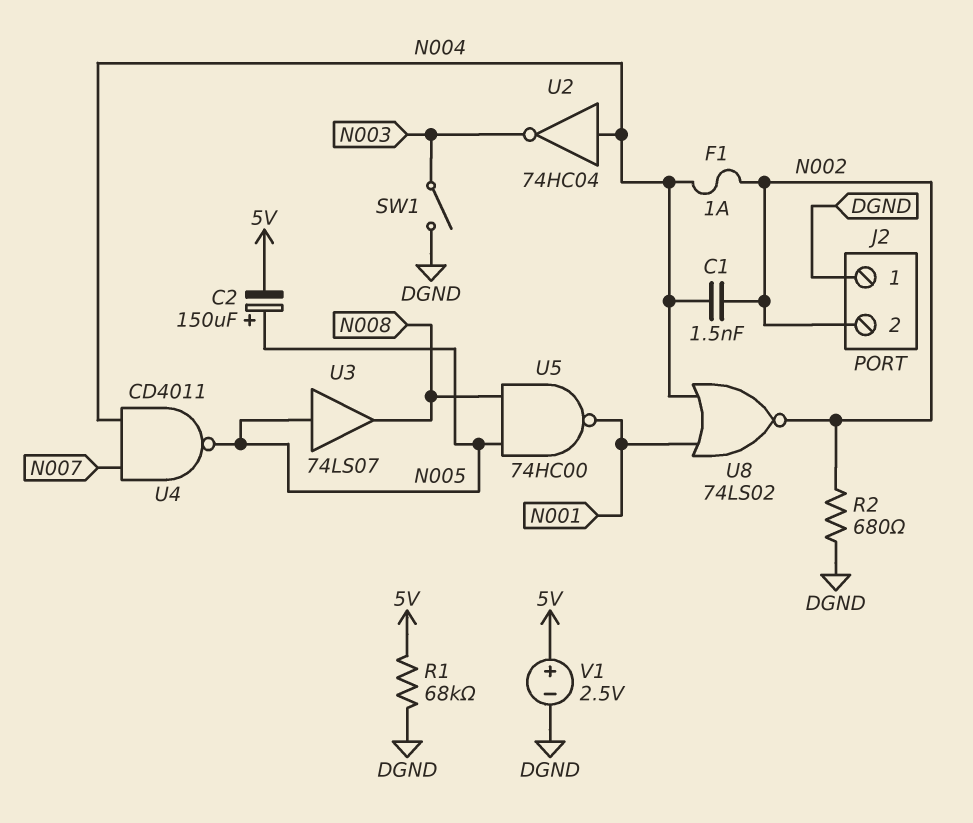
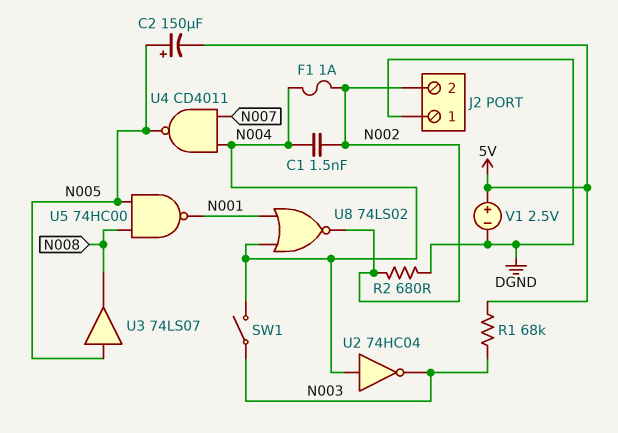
R1: 68k (5V, DGND) -> 68k (5V, N003)
SW1: switch (DGND, N003) -> switch (N003, N004)

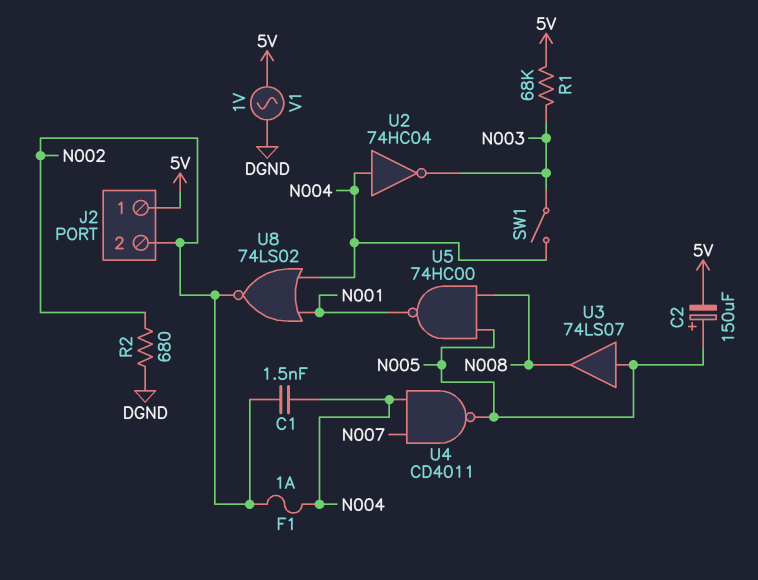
J2 pin 1: DGND -> 5V
V1: 2.5V (plus 5V, minus DGND) -> AC 1V (5V, DGND)

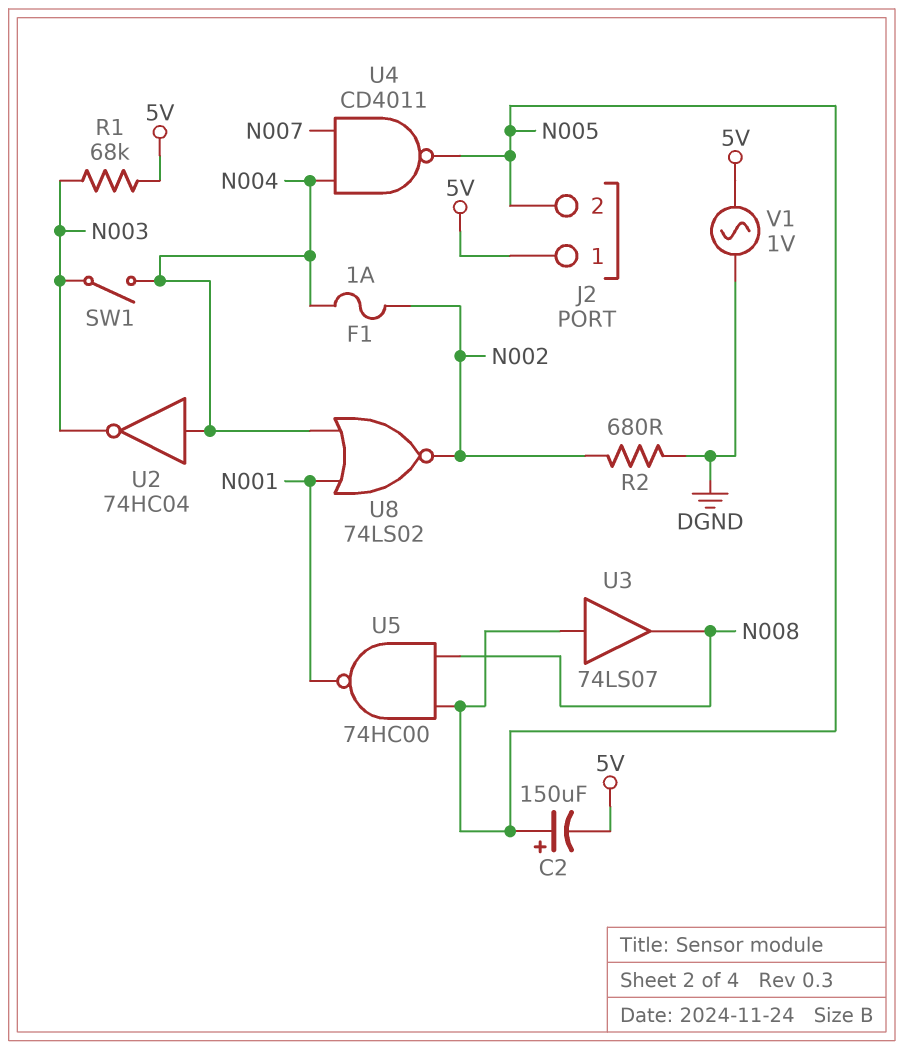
C1: 1.5nF (N002, N004) -> none
J2 pin 2: N002 -> N005

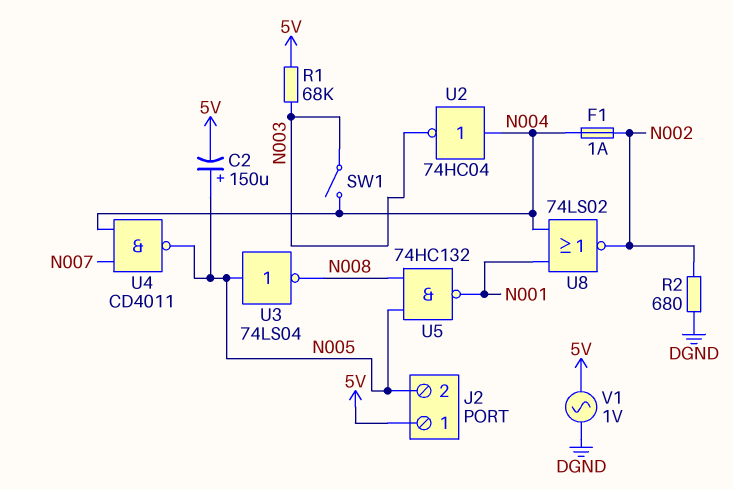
U3: buffer 74LS07 (in N005, out N008) -> NOT 74LS04 (in N005, out N008)
U5: NAND 74HC00 (in N005, in N008, out N001) -> NAND 74HC132 (in N005, in N008, out N001)

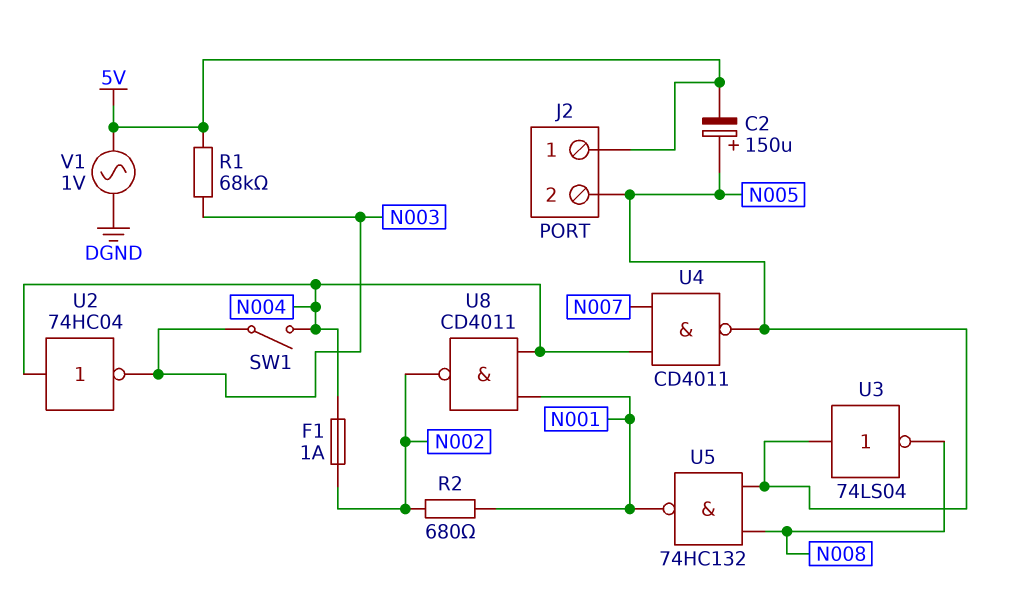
R2: 680 (DGND, N002) -> 680 (N001, N002)
U8: NOR 74LS02 (in N001, in N004, out N002) -> NAND CD4011 (in N001, in N004, out N002)

